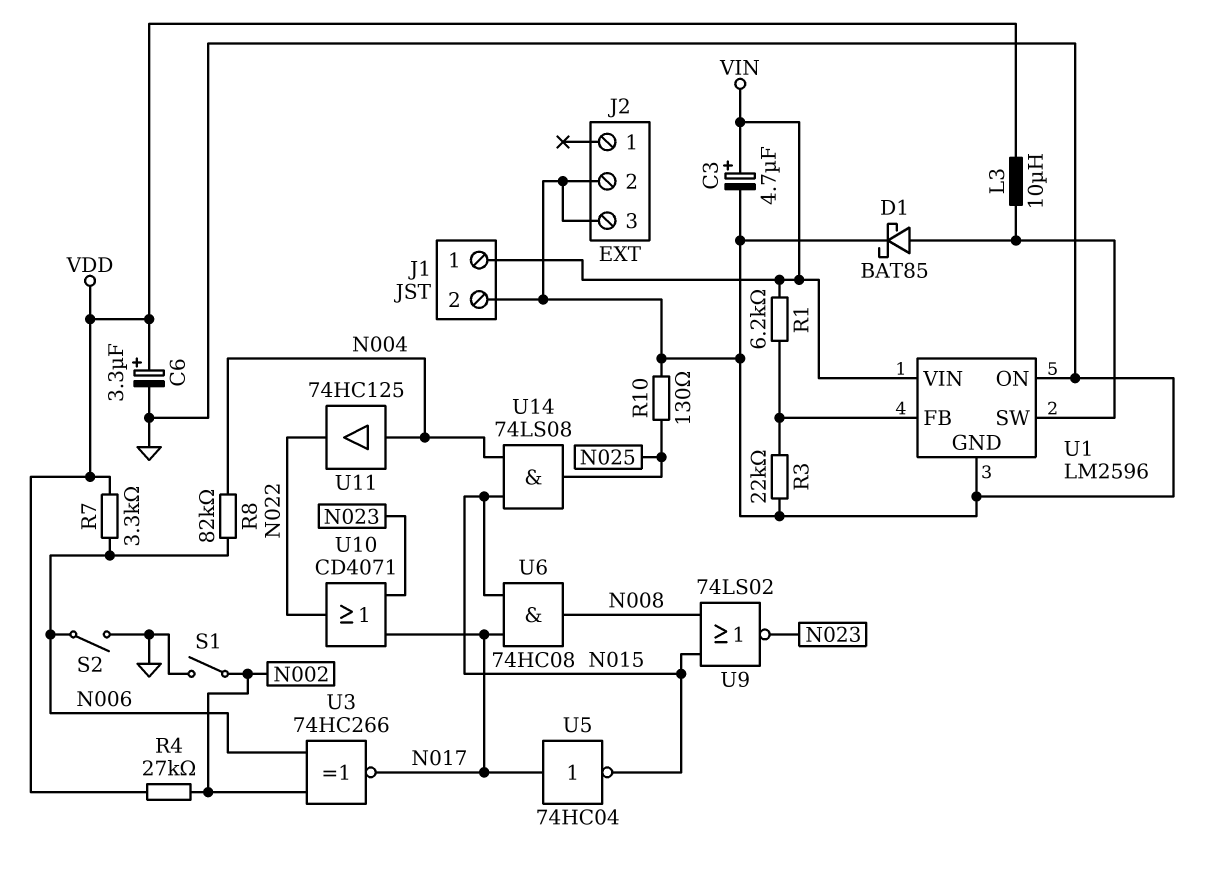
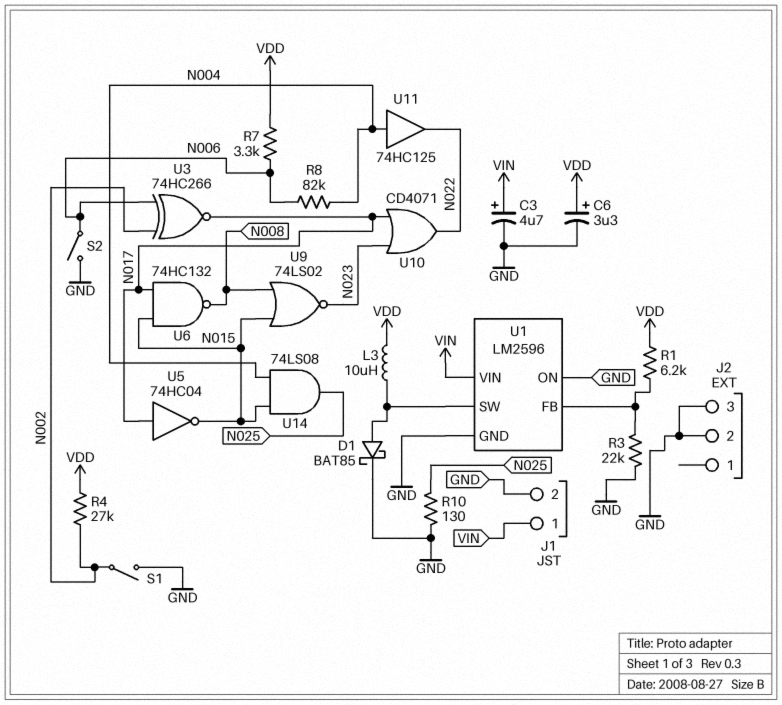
R1: 6.2k (U1/FB, VIN) -> 6.2k (U1/FB, VDD)
U6: AND 74HC08 (in N015, in N017, out N008) -> NAND 74HC132 (in N015, in N017, out N008)

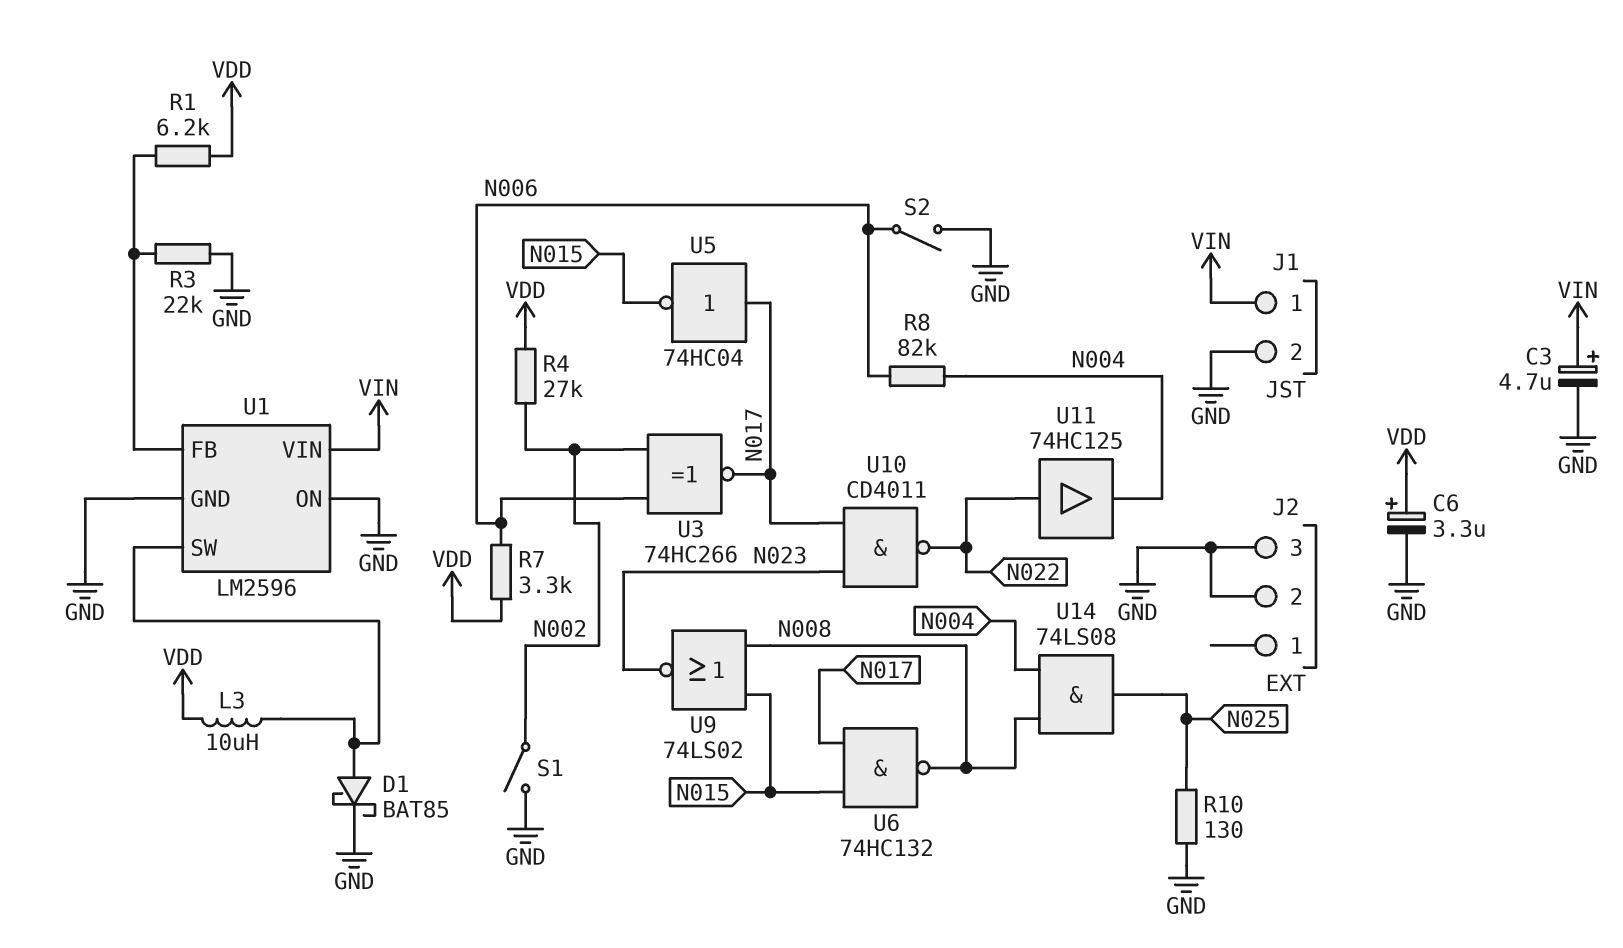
U10: OR CD4071 (in N017, in N023, out N022) -> NAND CD4011 (in N017, in N023, out N022)
U11: buffer 74HC125 (in N004, out N022) -> buffer 74HC125 (in N022, out N004)
U14: AND 74LS08 (in N004, in N015, out N025) -> AND 74LS08 (in N004, in N008, out N025)

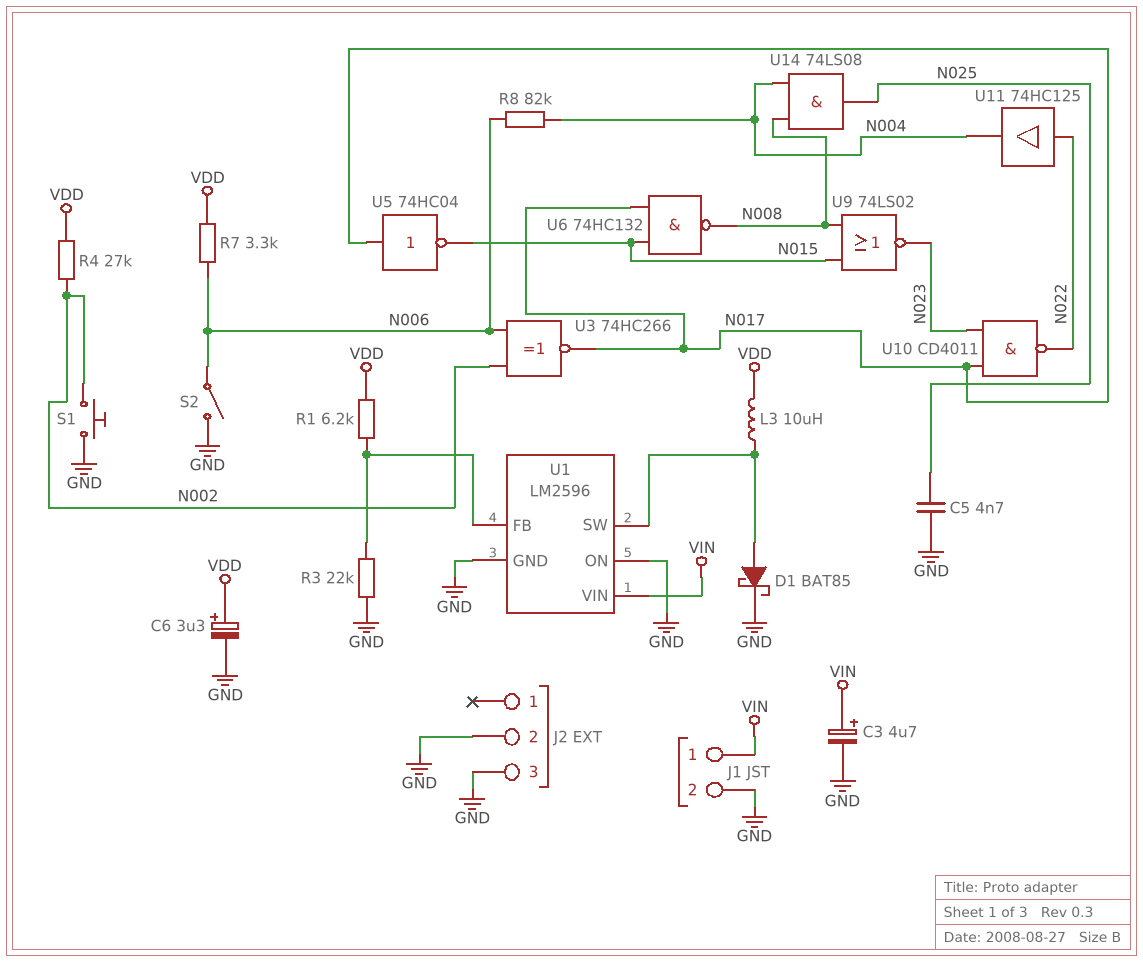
C5: none -> 4.7nF (GND, N025)
R10: 130 (GND, N025) -> none
S1: switch (GND, N002) -> button (GND, N002)

